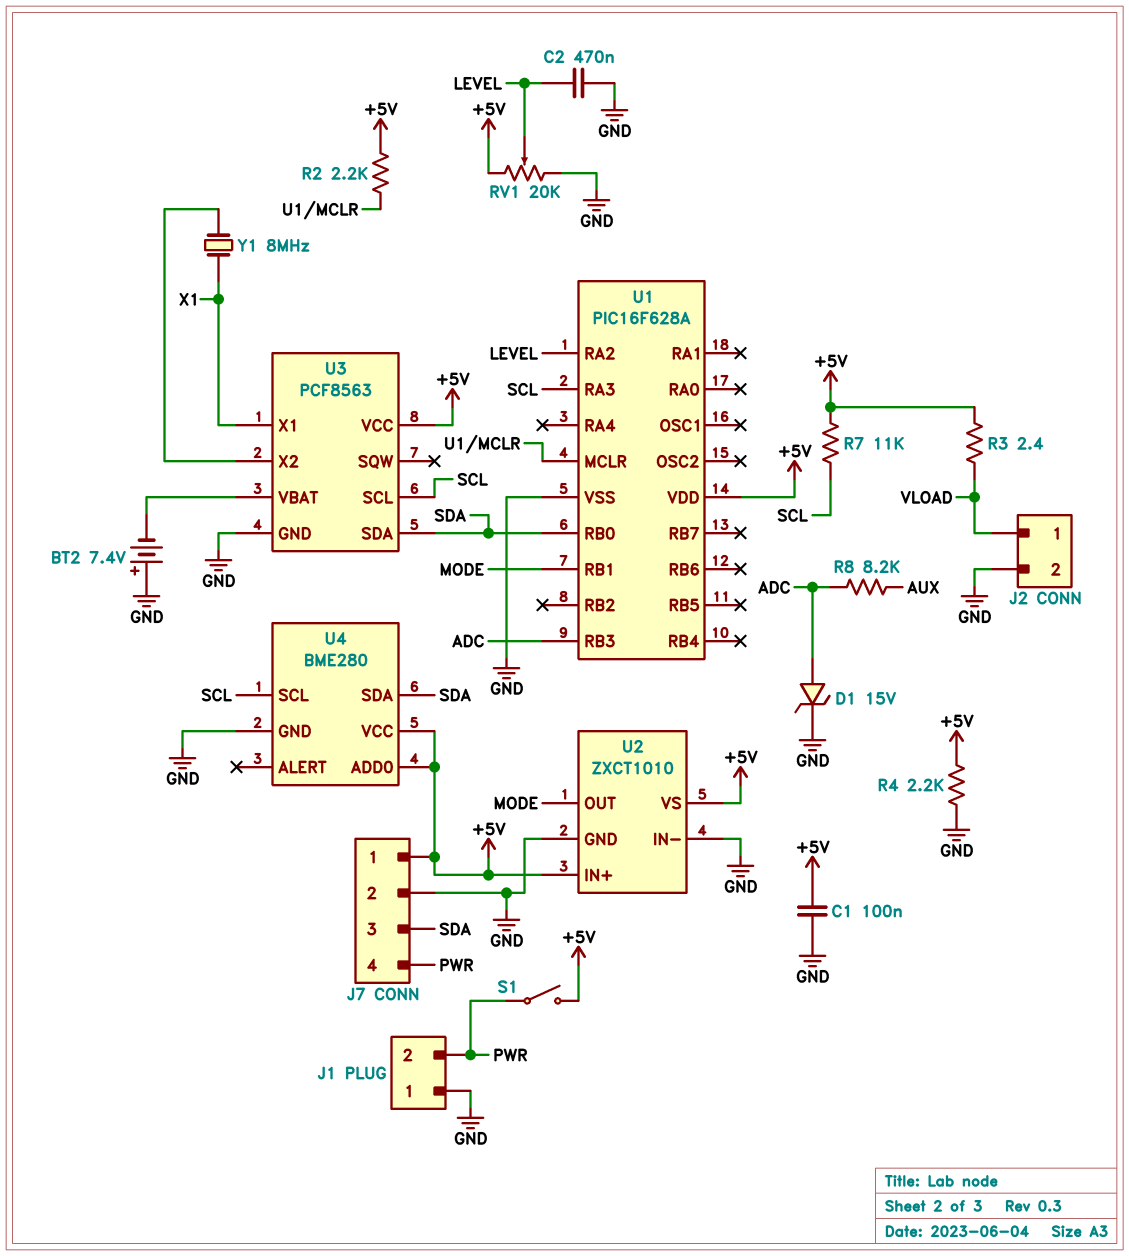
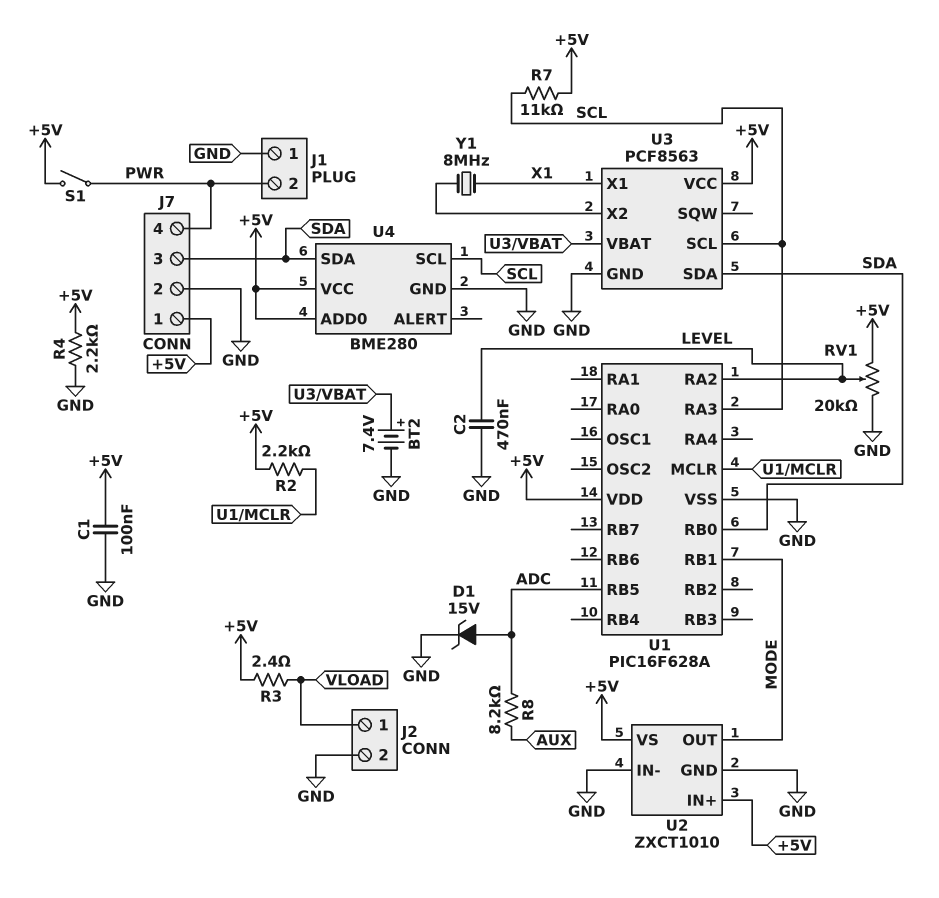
BT2: 7.4V (plus GND, minus U3/VBAT) -> 7.4V (plus U3/VBAT, minus GND)
U1 pin RB3: ADC -> none
U1 pin RB5: none -> ADC

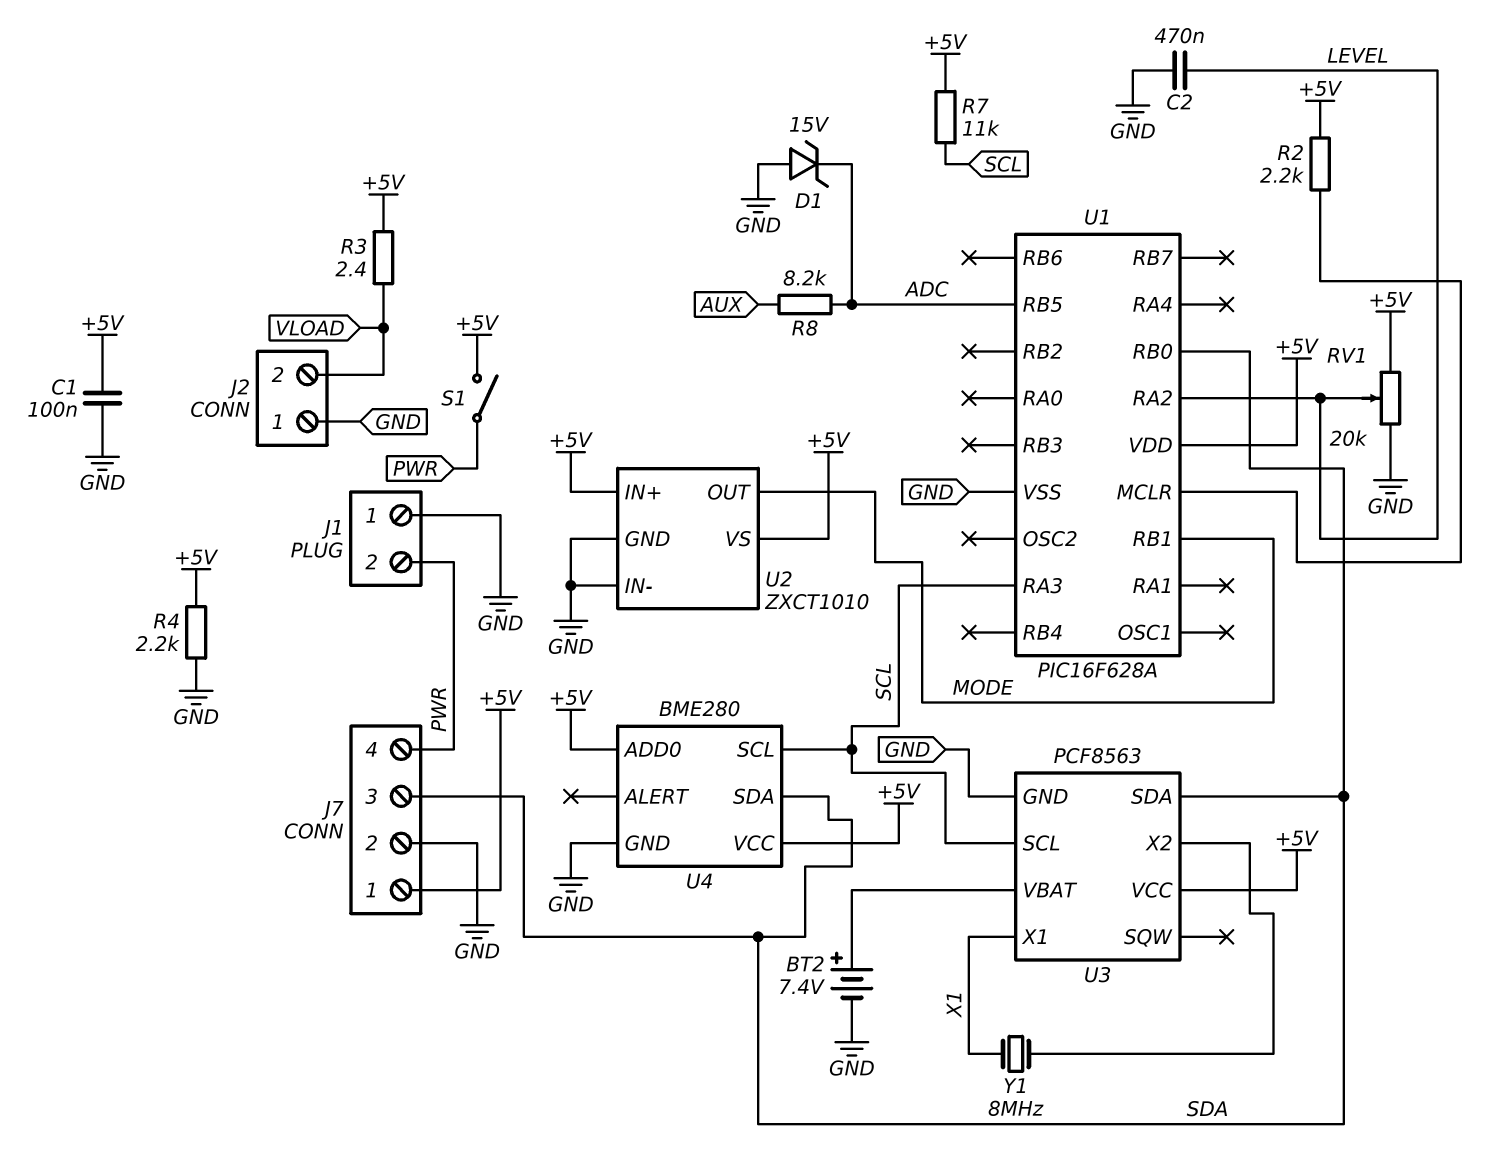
D1: zener 15V (A ADC, K GND) -> zener 15V (A GND, K ADC)
J2 pin 1: VLOAD -> GND
J2 pin 2: GND -> VLOAD

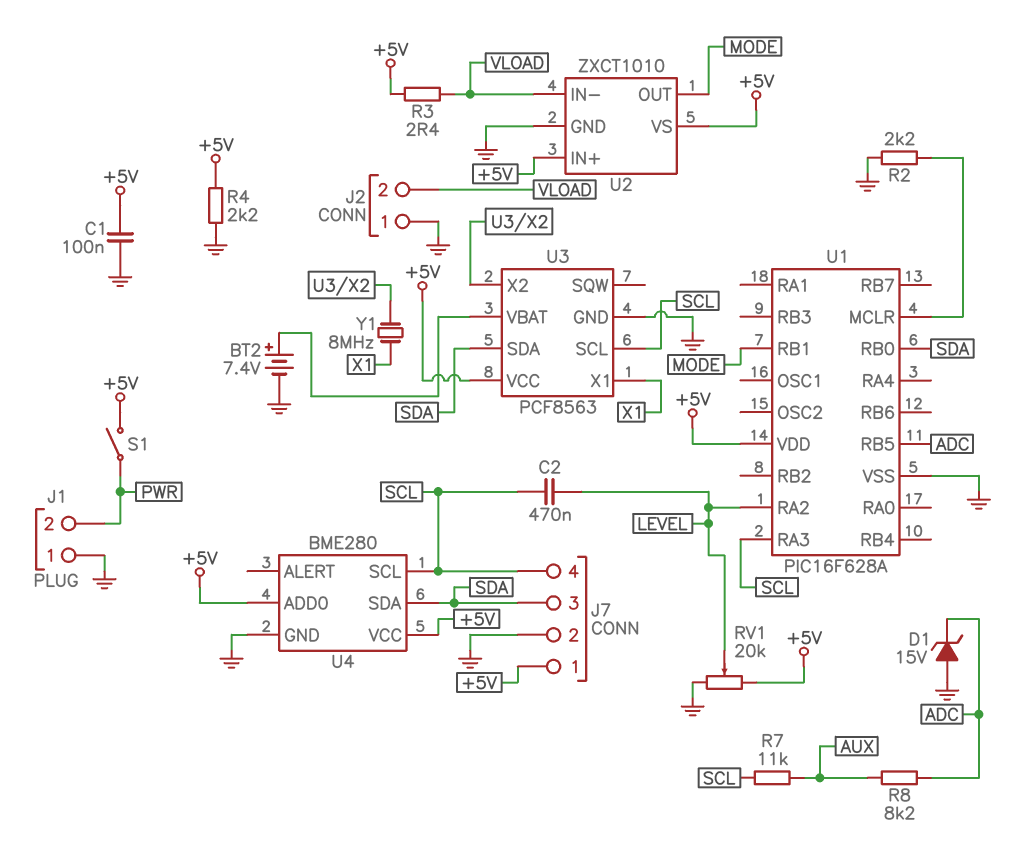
C2: 470nF (GND, LEVEL) -> 470nF (LEVEL, SCL)
J7 pin 4: PWR -> SCL
R2: 2.2k (+5V, U1/MCLR) -> 2.2k (GND, U1/MCLR)
R7: 11k (+5V, SCL) -> 11k (AUX, SCL)
U2 pin IN-: GND -> VLOAD

